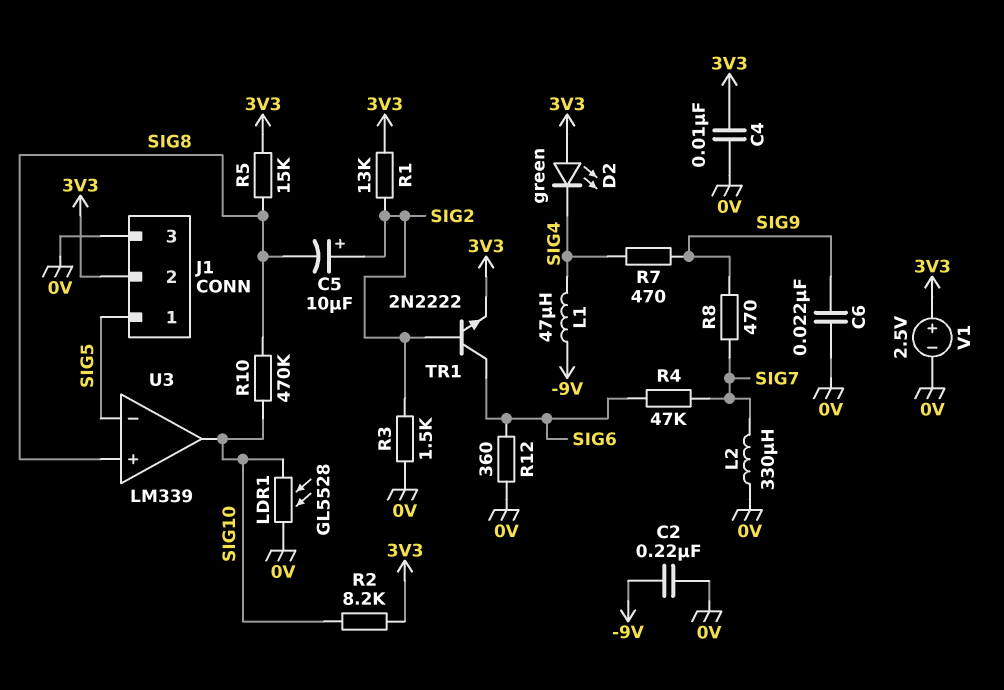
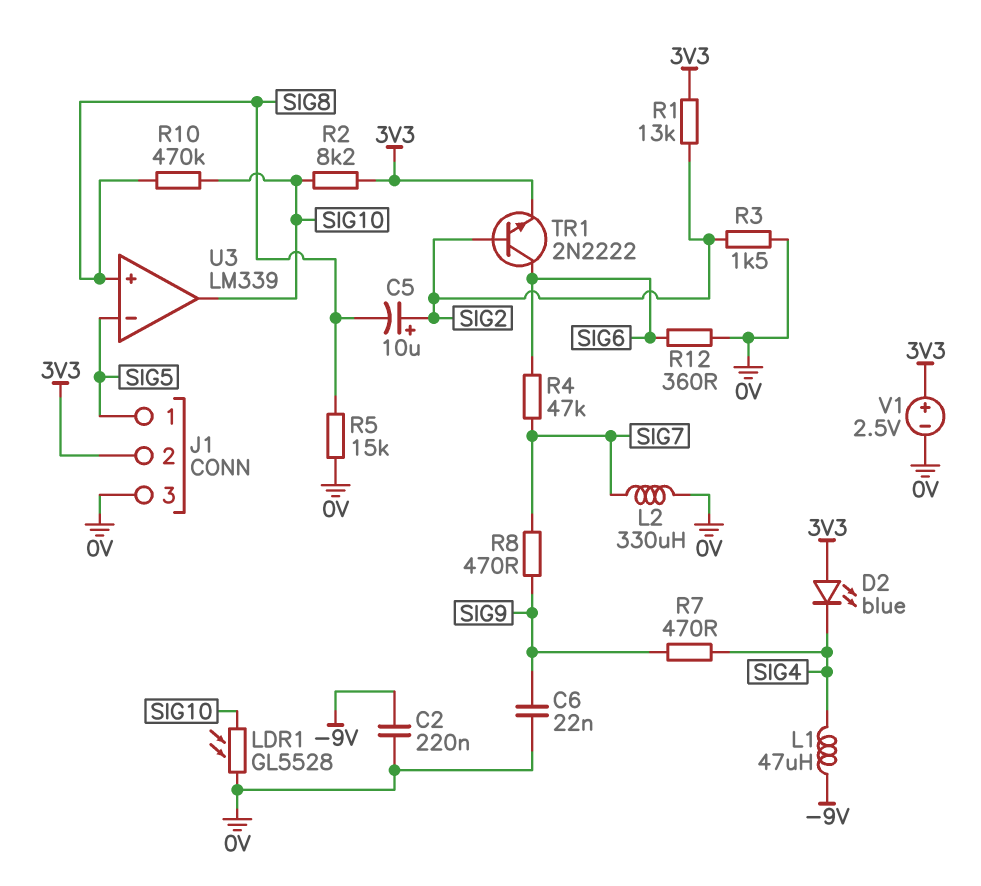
C4: 10nF (0V, 3V3) -> none
D2: LED green (A 3V3, K SIG4) -> LED blue (A 3V3, K SIG4)
R5: 15k (3V3, SIG8) -> 15k (0V, SIG8)

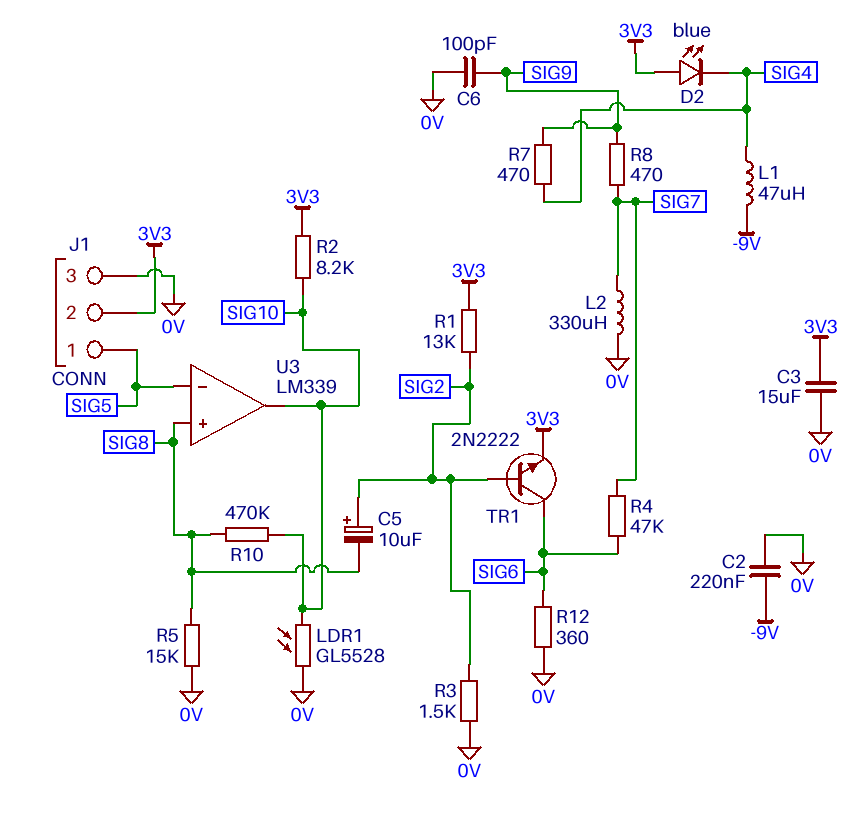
C3: none -> 15uF (0V, 3V3)
C6: 22nF (0V, SIG9) -> 100pF (0V, SIG9)
V1: 2.5V (plus 3V3, minus 0V) -> none

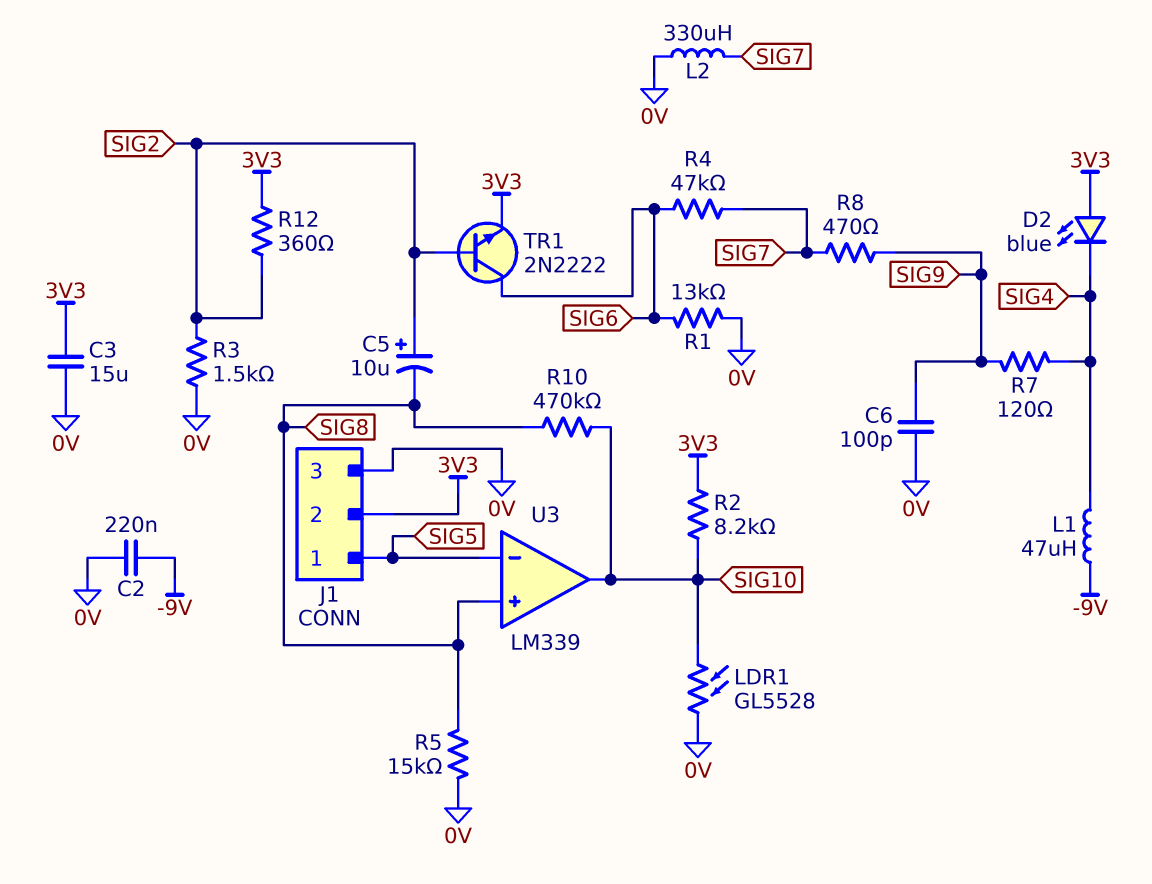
R1: 13k (3V3, SIG2) -> 13k (0V, SIG6)
R7: 470 (SIG4, SIG9) -> 120 (SIG4, SIG9)
R12: 360 (0V, SIG6) -> 360 (3V3, SIG2)

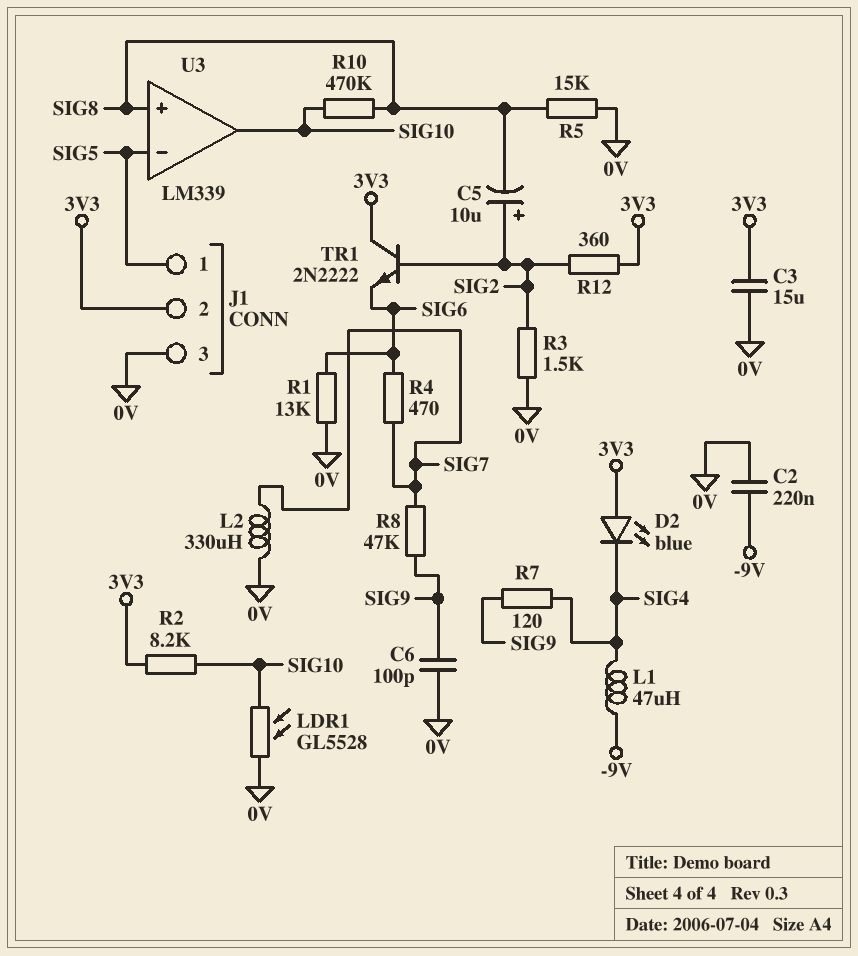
R4: 47k (SIG6, SIG7) -> 470 (SIG6, SIG7)
R8: 470 (SIG7, SIG9) -> 47k (SIG7, SIG9)
TR1: NPN 2N2222 (B SIG2, C SIG6, E 3V3) -> NPN 2N2222 (B SIG2, C 3V3, E SIG6)

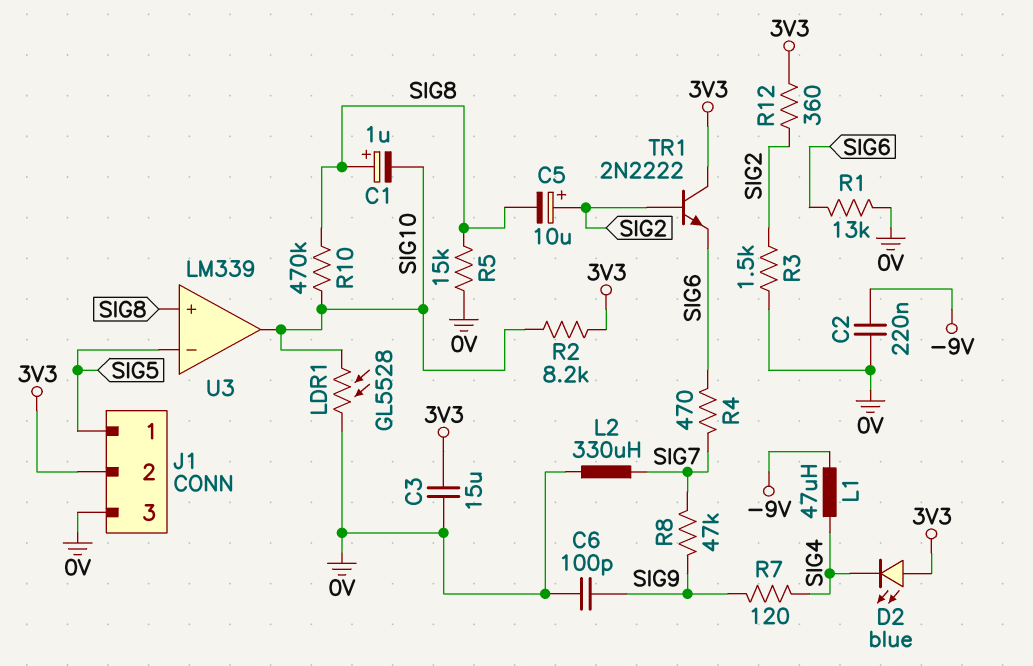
C1: none -> 1uF (plus SIG8, minus SIG10)

